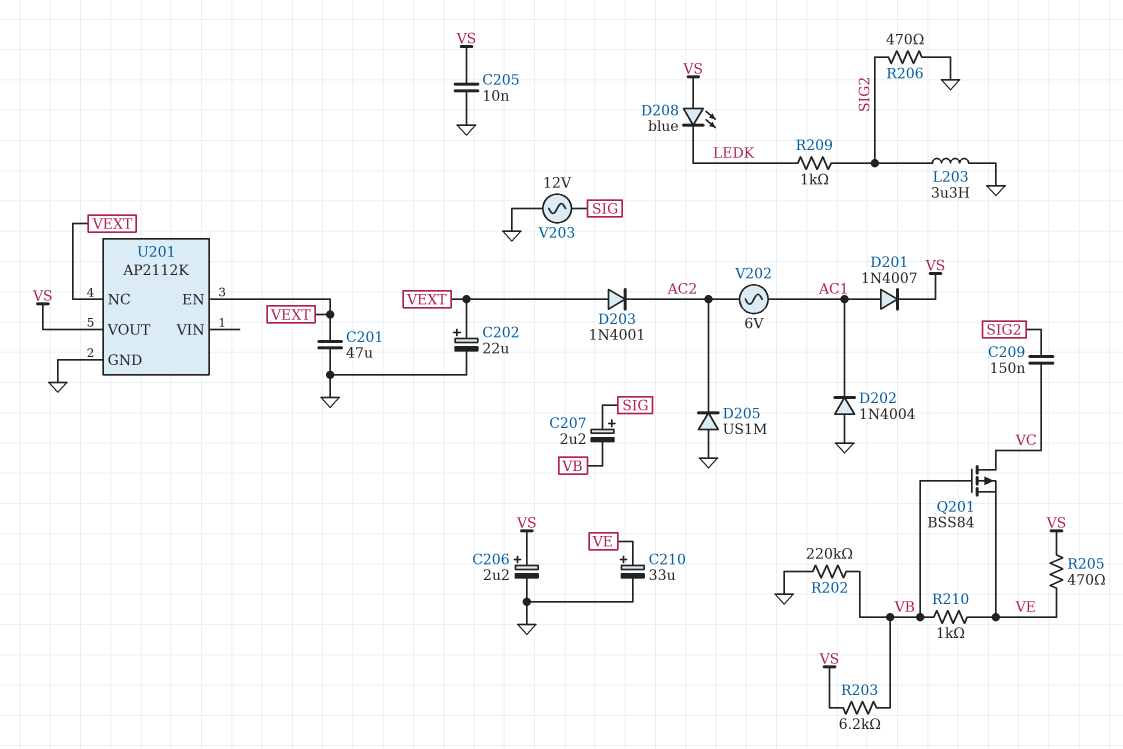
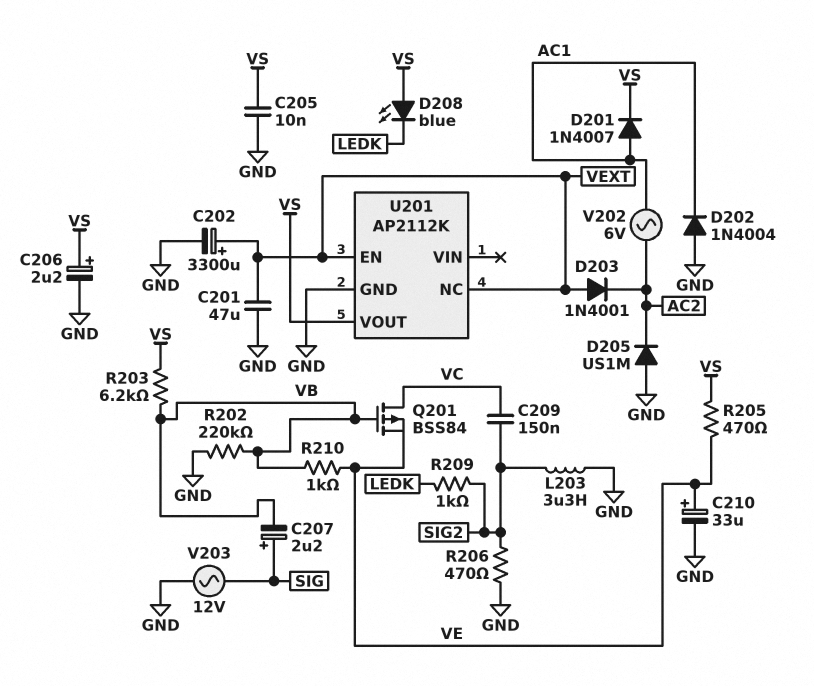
C202: 22uF (plus VEXT, minus GND) -> 3300uF (plus VEXT, minus GND)

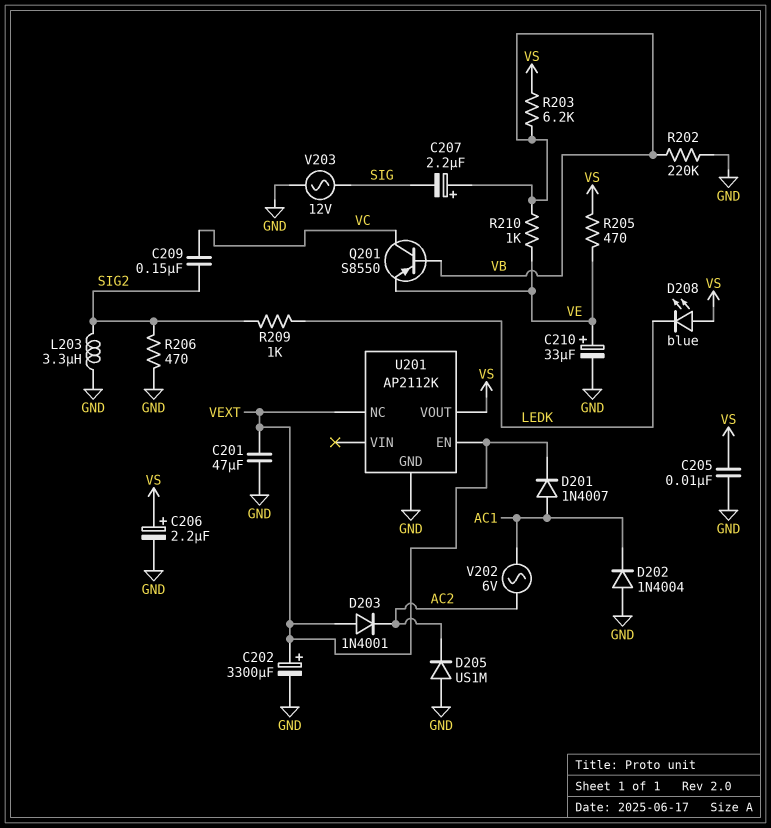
C207: 2.2uF (plus SIG, minus VB) -> 2.2uF (plus VB, minus SIG)
D201: diode 1N4007 (A AC1, K VS) -> diode 1N4007 (A AC1, K VEXT)
Q201: PMOS BSS84 (G VB, D VC, S VE) -> PNP S8550 (B VB, C VC, E VE)

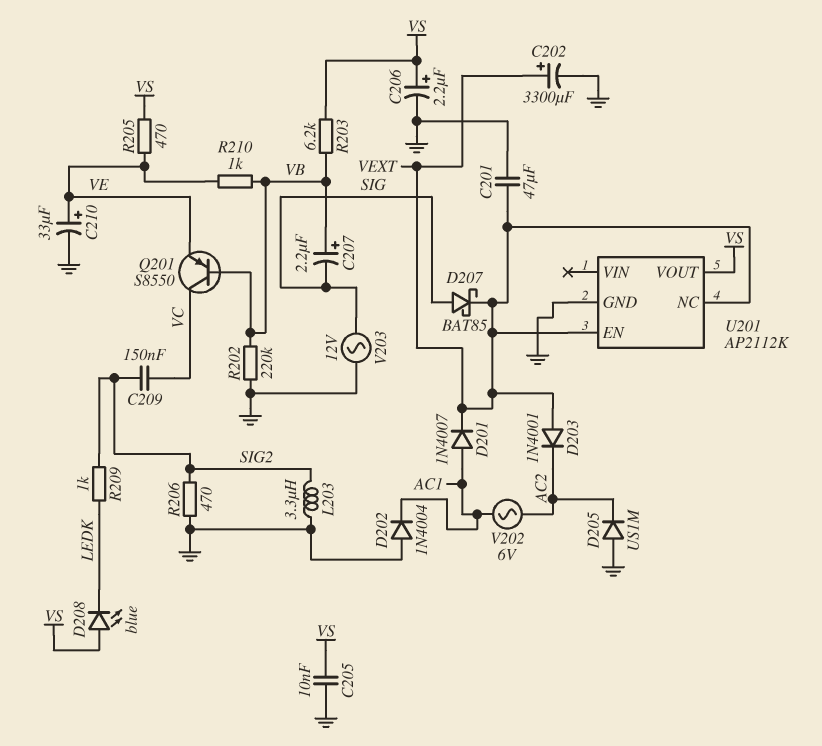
D207: none -> schottky BAT85 (A SIG, K VEXT)

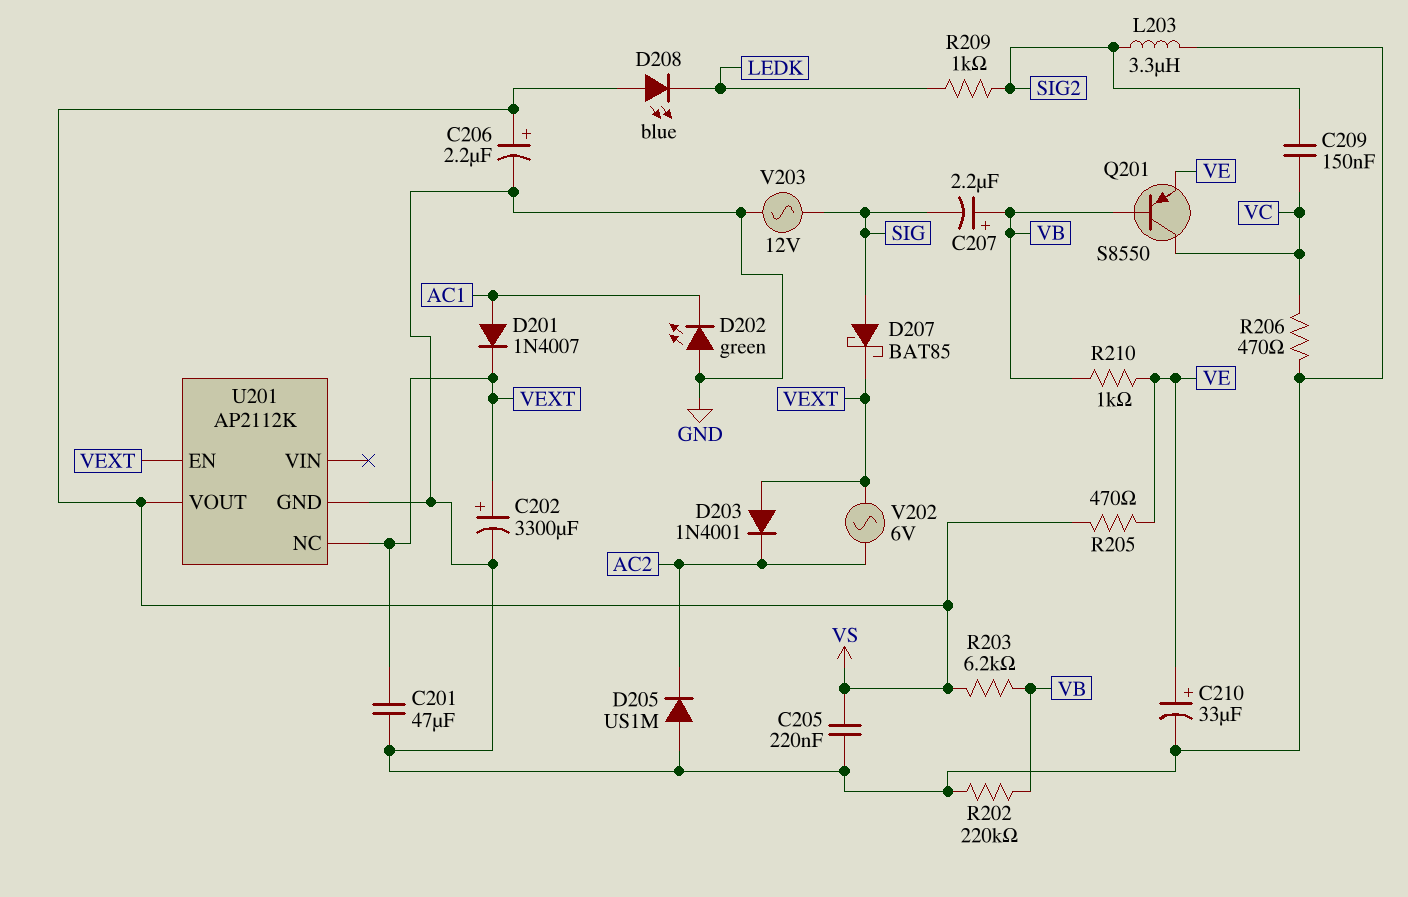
C205: 10nF (GND, VS) -> 220nF (GND, VS)
D202: diode 1N4004 (A GND, K AC1) -> LED green (A GND, K AC1)
R206: 470 (GND, SIG2) -> 470 (GND, VC)
V202: AC 6V (AC1, AC2) -> AC 6V (AC2, VEXT)

